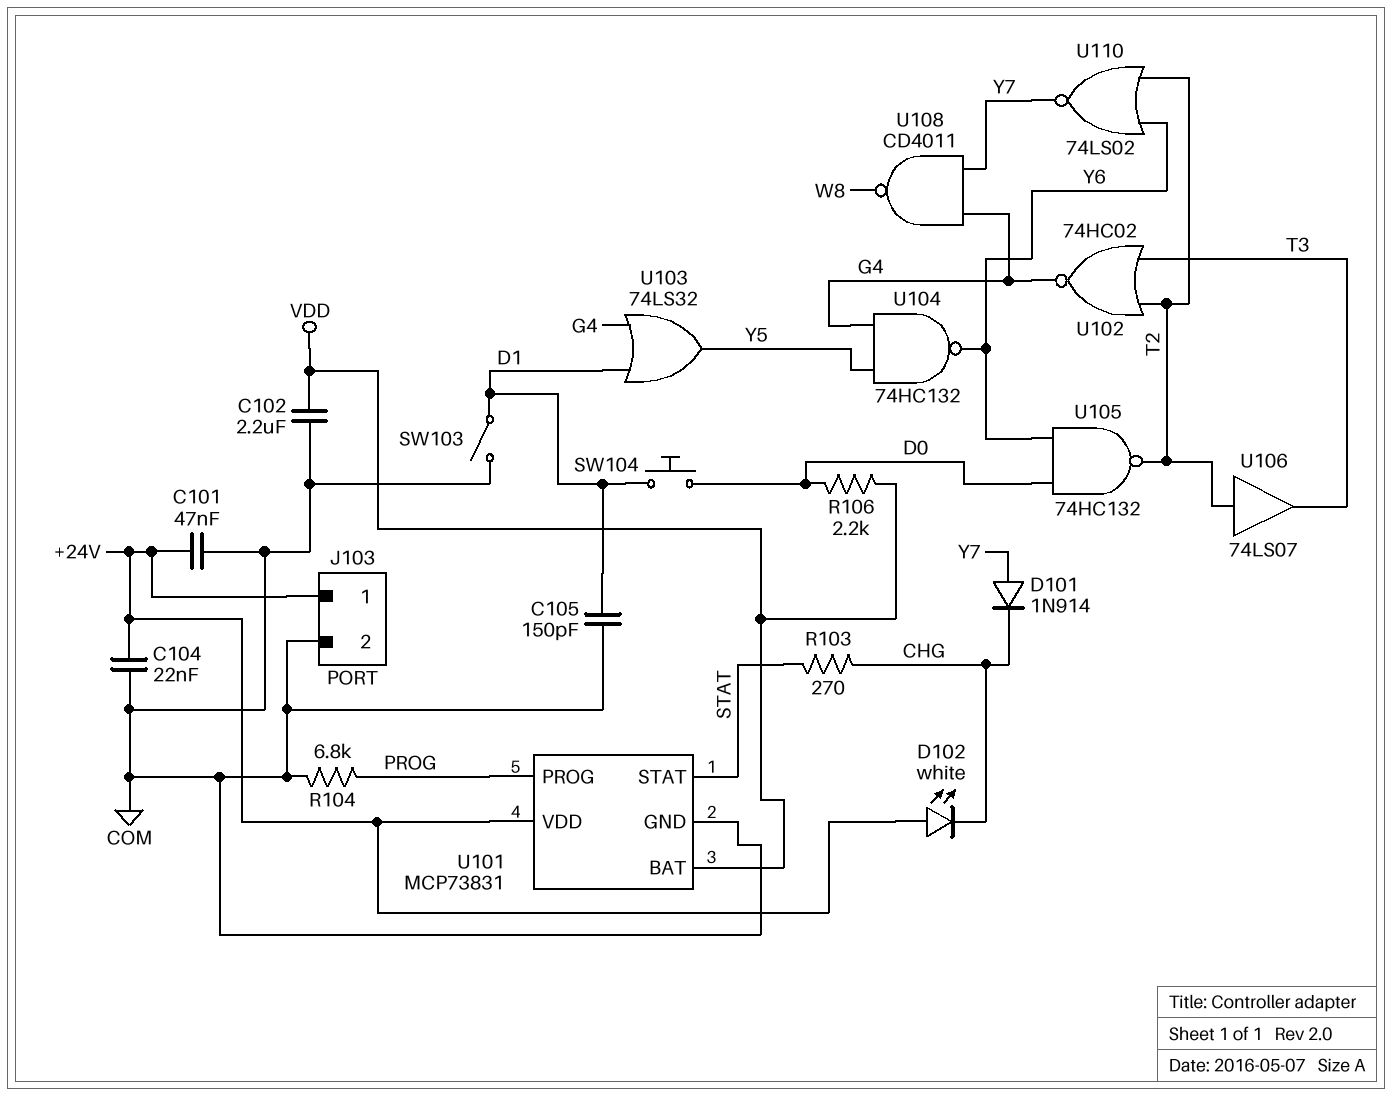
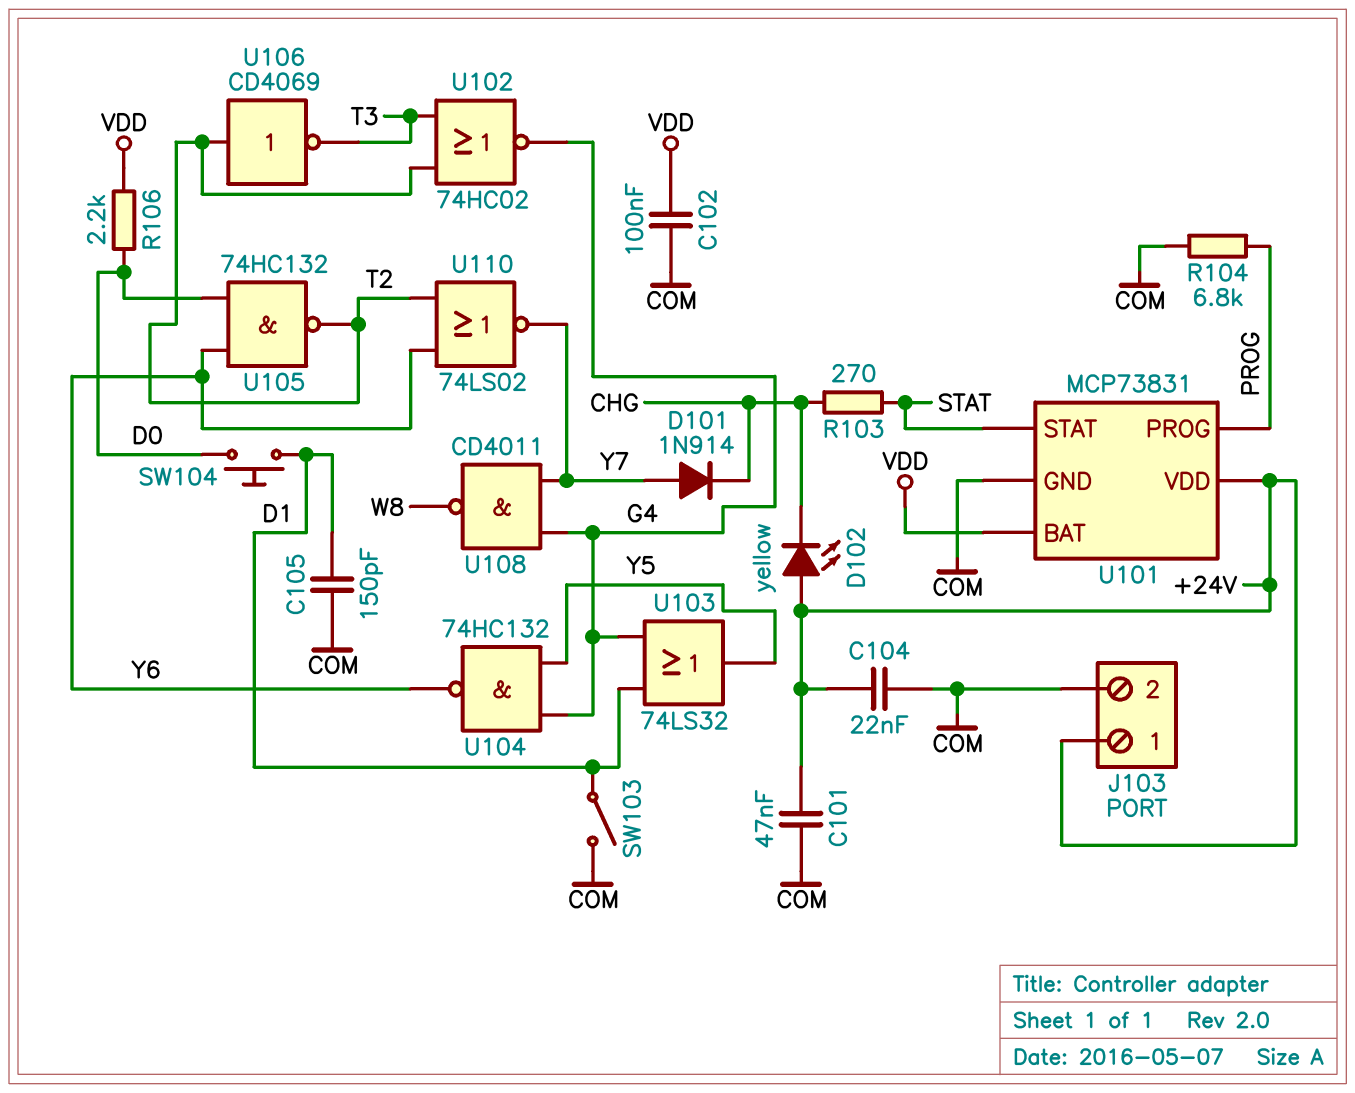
C102: 2.2uF (COM, VDD) -> 100nF (COM, VDD)
D102: LED white (A +24V, K CHG) -> LED yellow (A +24V, K CHG)
U106: buffer 74LS07 (in T2, out T3) -> NOT CD4069 (in T2, out T3)

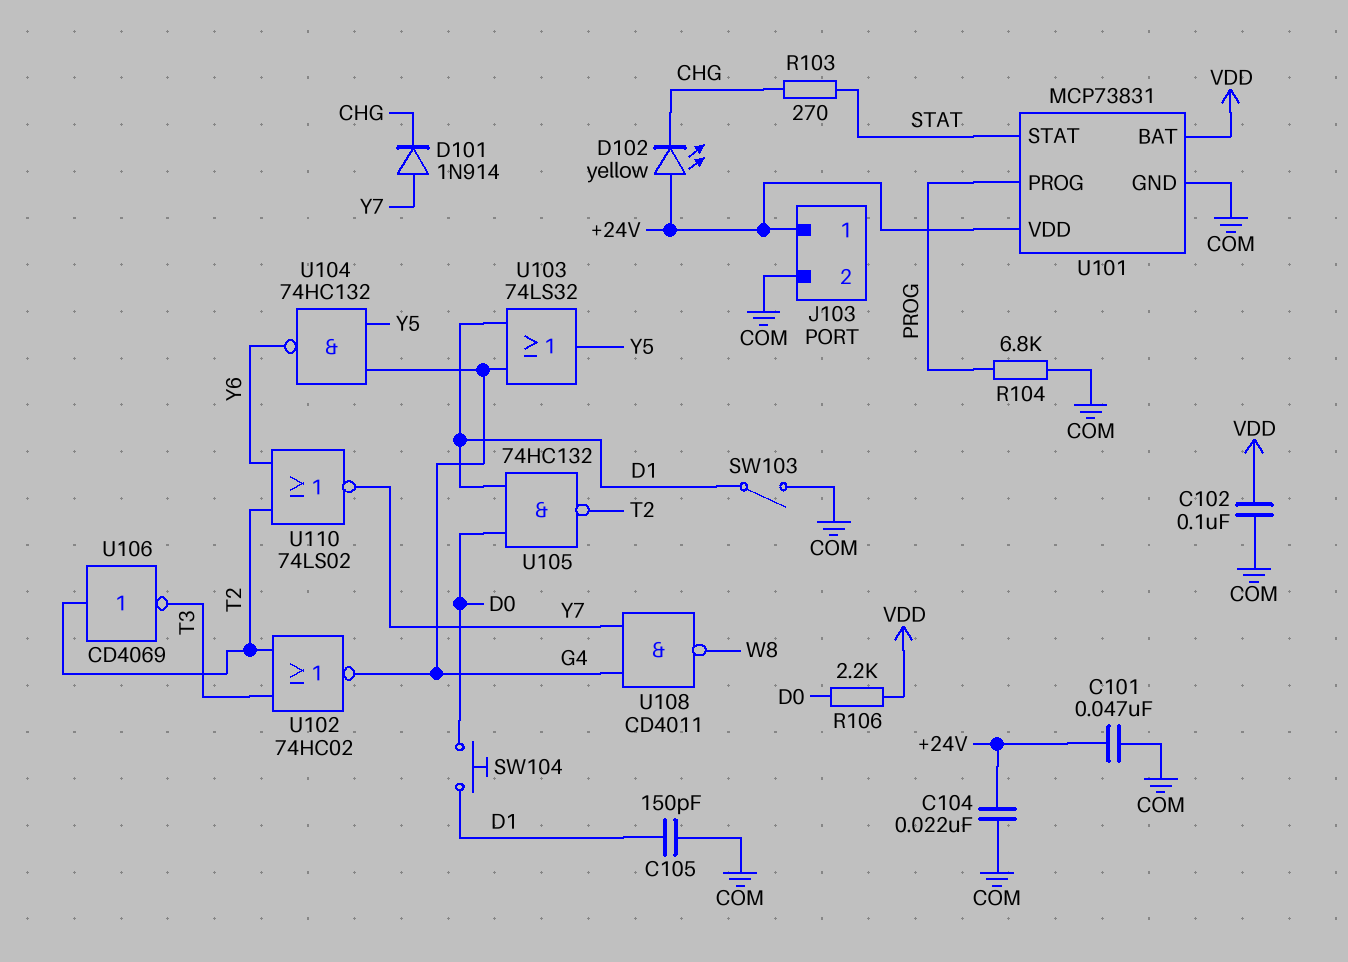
U105: NAND 74HC132 (in D0, in Y6, out T2) -> NAND 74HC132 (in D0, in D1, out T2)

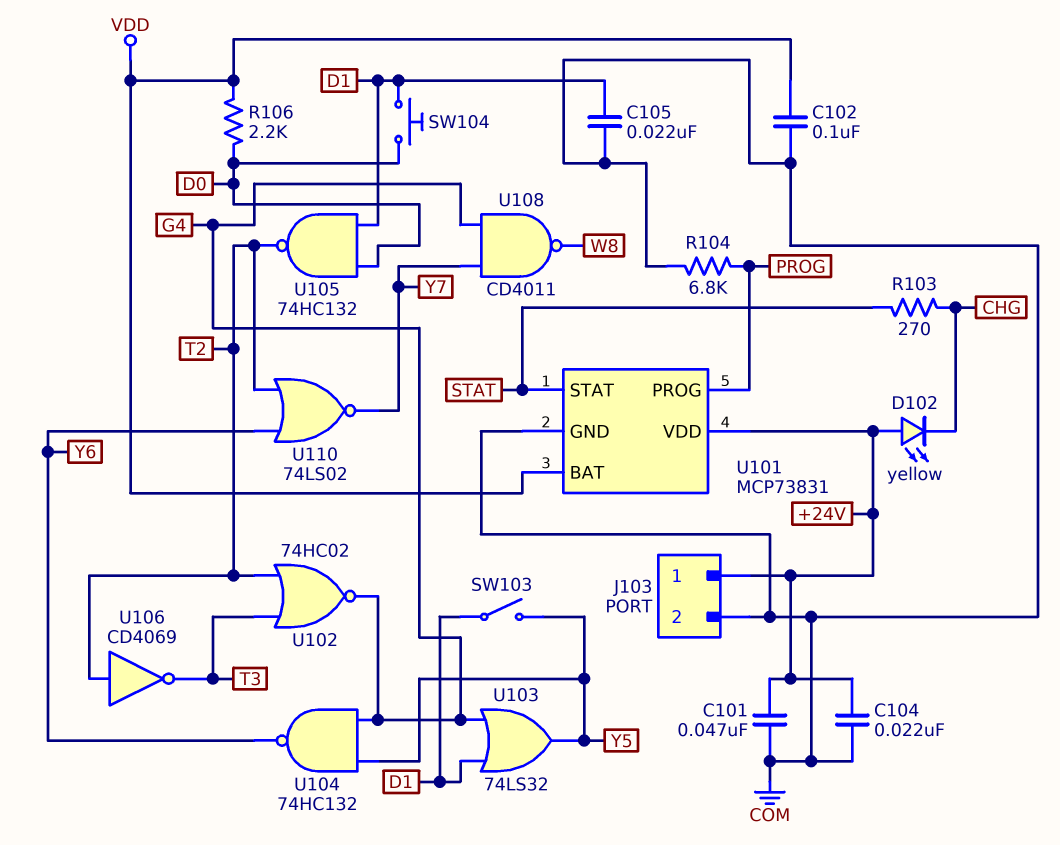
C105: 150pF (COM, D1) -> 22nF (COM, D1)
D101: diode 1N914 (A Y7, K CHG) -> none
SW103: switch (COM, D1) -> switch (D1, Y5)

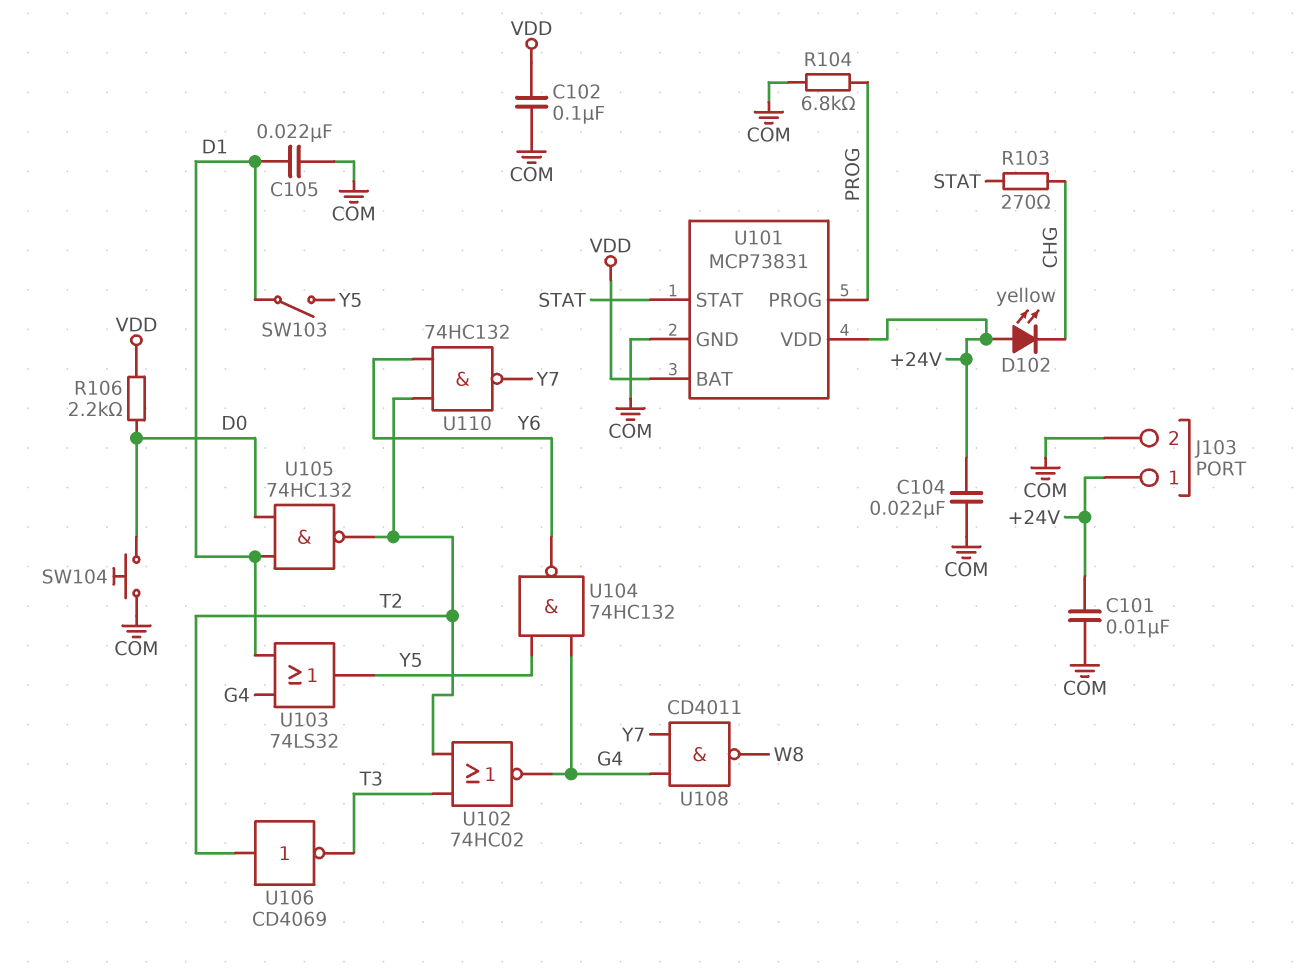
C101: 47nF (+24V, COM) -> 10nF (+24V, COM)
SW104: button (D0, D1) -> button (COM, D0)
U110: NOR 74LS02 (in T2, in Y6, out Y7) -> NAND 74HC132 (in T2, in Y6, out Y7)

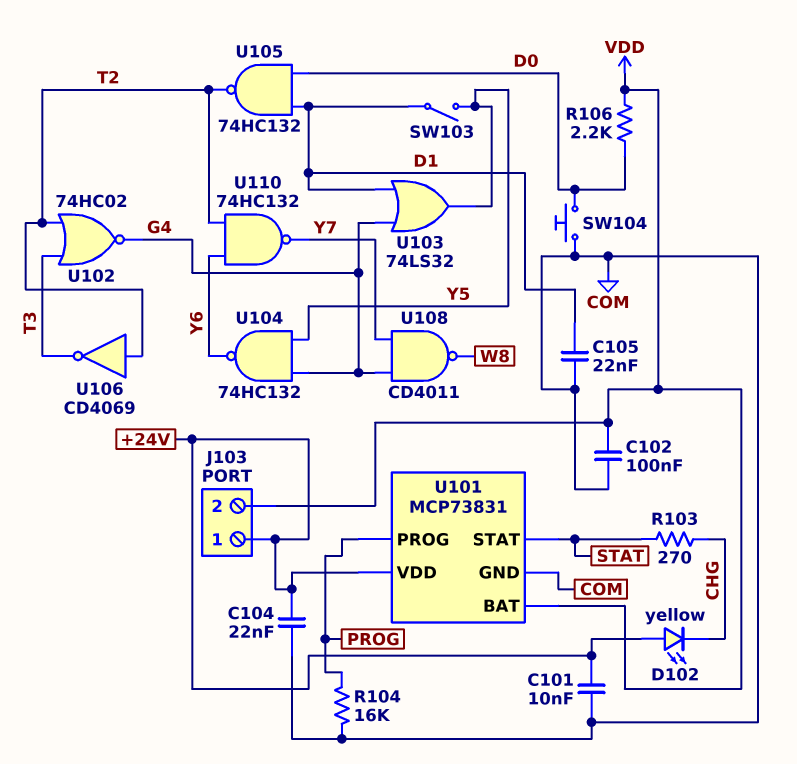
J103 pin 2: COM -> VDD
R104: 6.8k (COM, PROG) -> 16k (COM, PROG)

